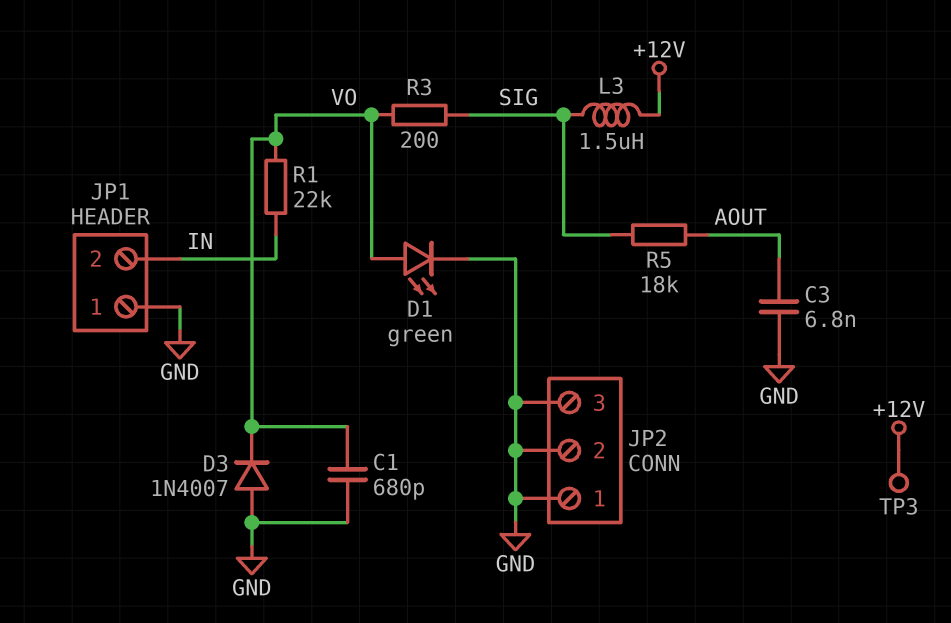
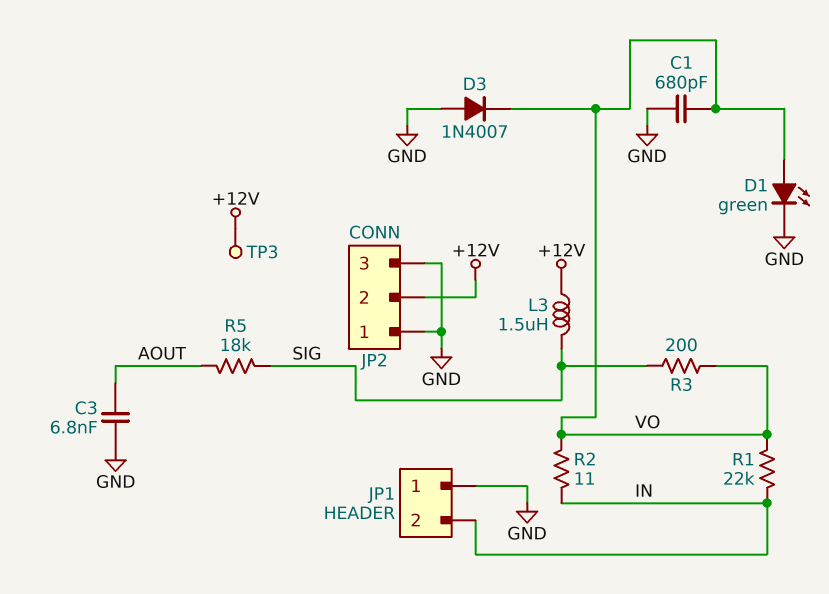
JP2 pin 2: GND -> +12V
R2: none -> 11 (IN, VO)

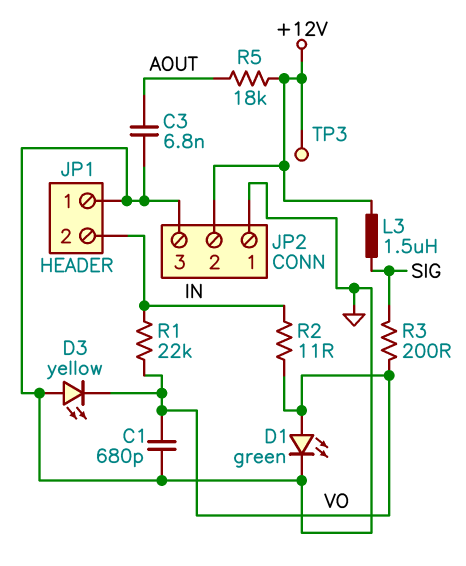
D3: diode 1N4007 (A GND, K VO) -> LED yellow (A GND, K VO)
R5: 18k (AOUT, SIG) -> 18k (+12V, AOUT)

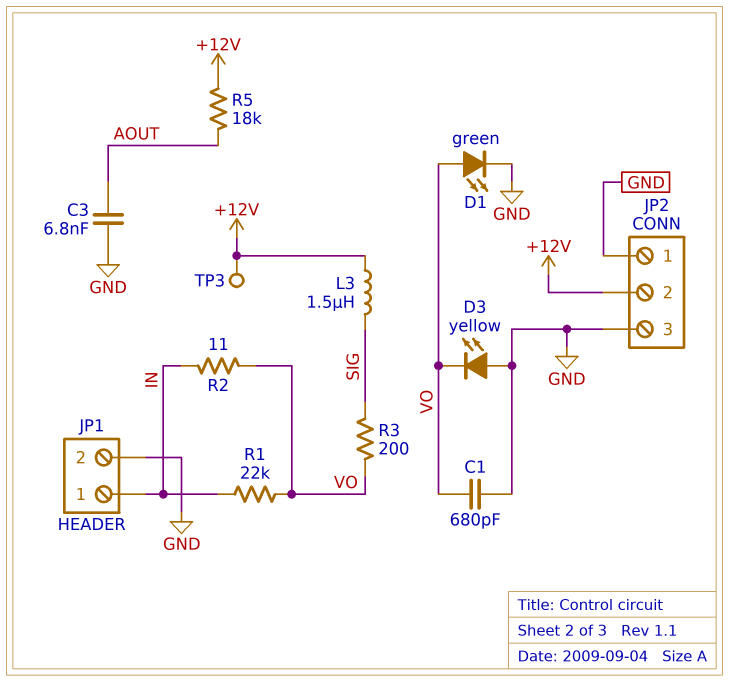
JP1 pin 1: GND -> IN
JP1 pin 2: IN -> GND

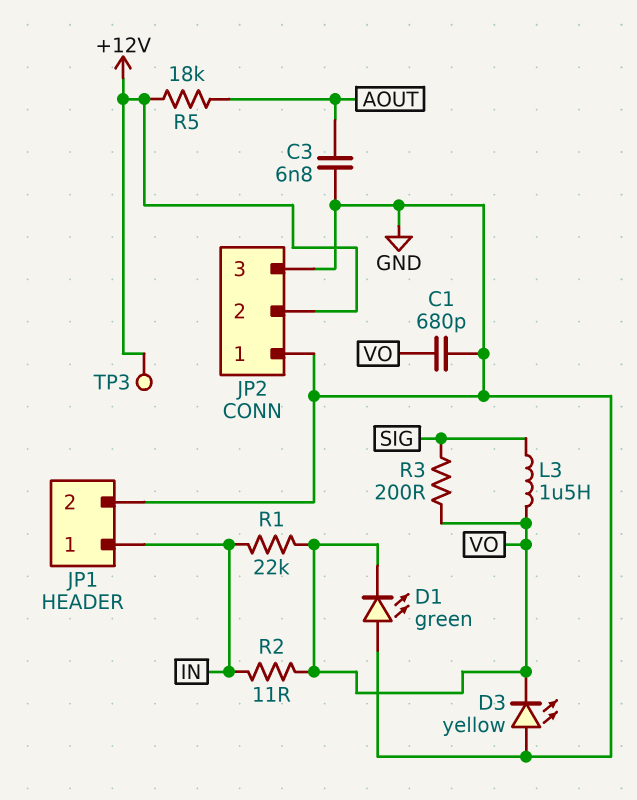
D1: LED green (A VO, K GND) -> LED green (A GND, K VO)
L3: 1.5uH (+12V, SIG) -> 1.5uH (SIG, VO)

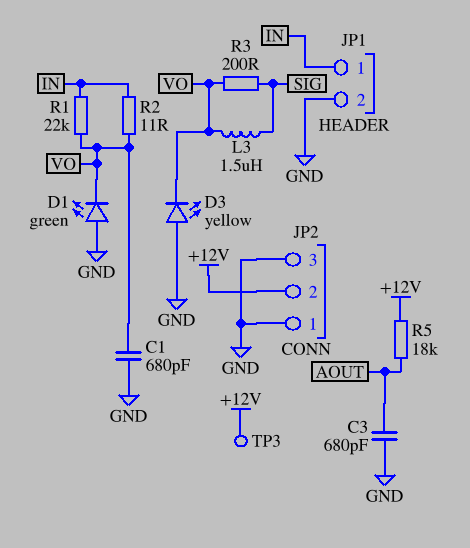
C3: 6.8nF (AOUT, GND) -> 680pF (AOUT, GND)

